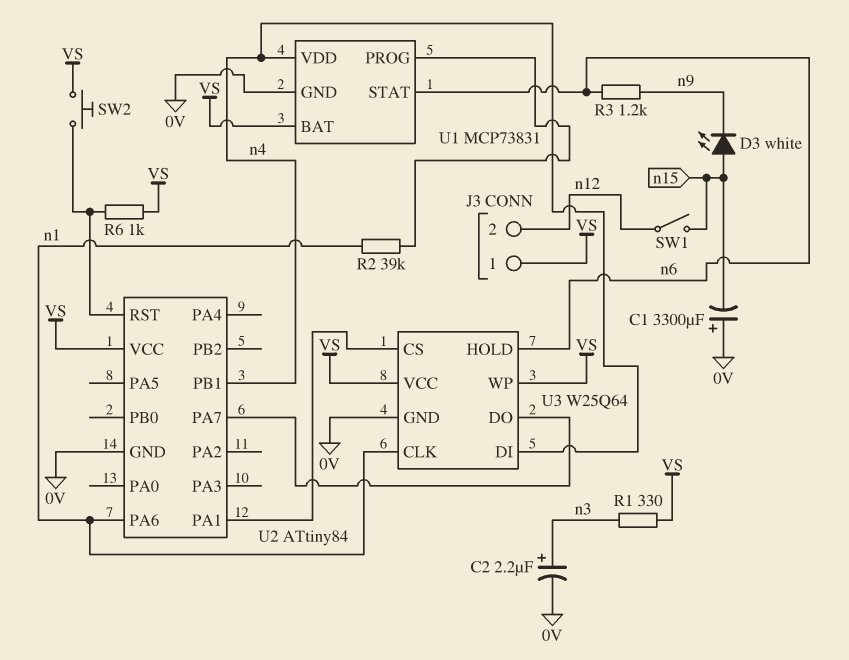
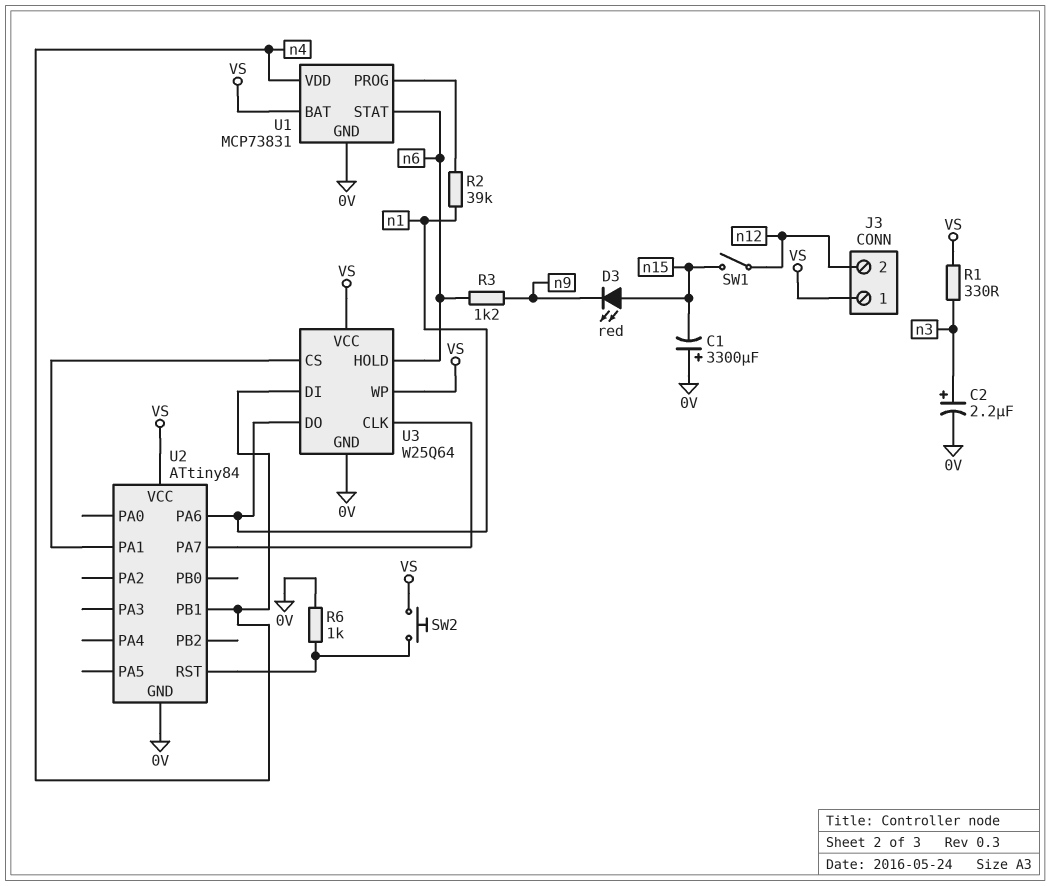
D3: LED white (A n15, K n9) -> LED red (A n15, K n9)
R6: 1k (U2/RST, VS) -> 1k (0V, U2/RST)
U3 pin CLK: n1 -> U2/PA7
U3 pin DO: U2/PA7 -> n1

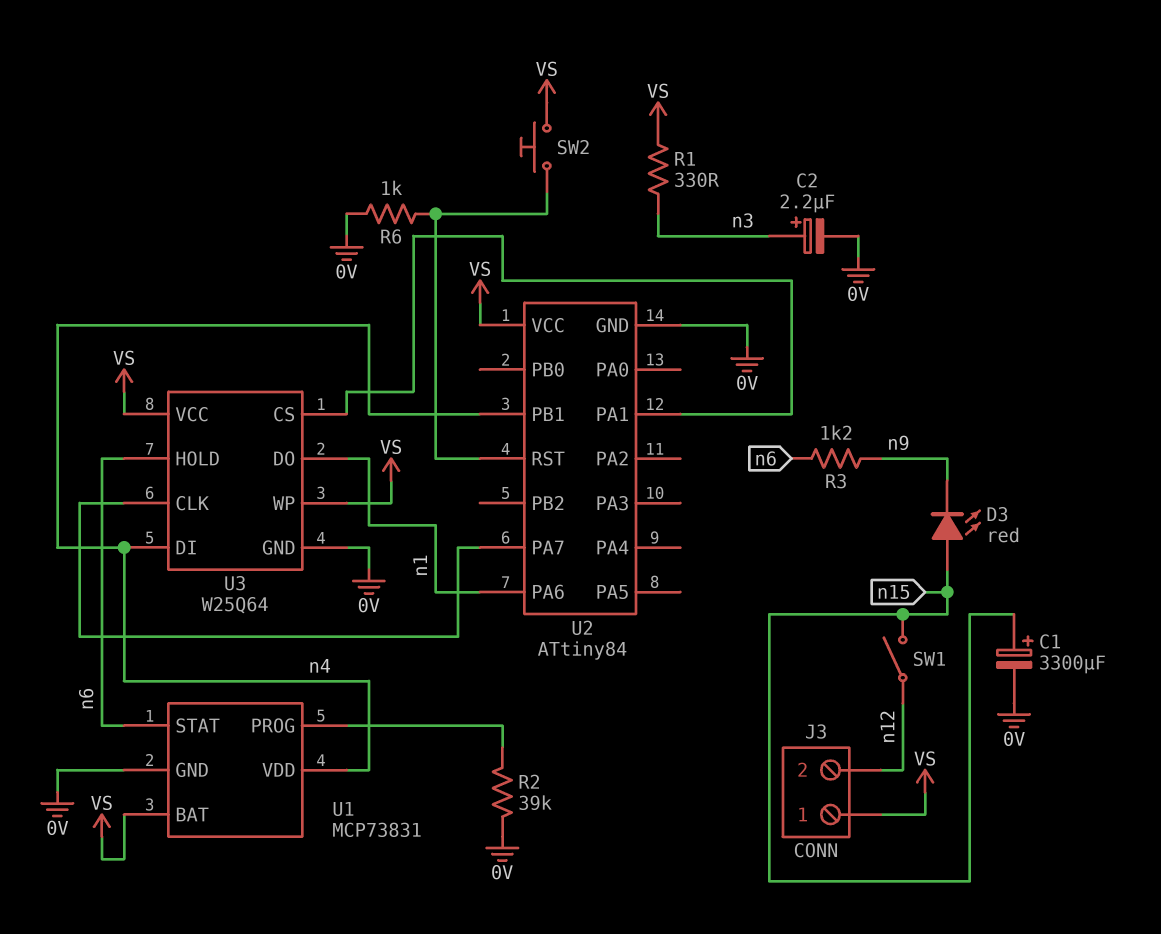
C1: 3300uF (plus 0V, minus n15) -> 3300uF (plus n15, minus 0V)
R2: 39k (U1/PROG, n1) -> 39k (0V, U1/PROG)

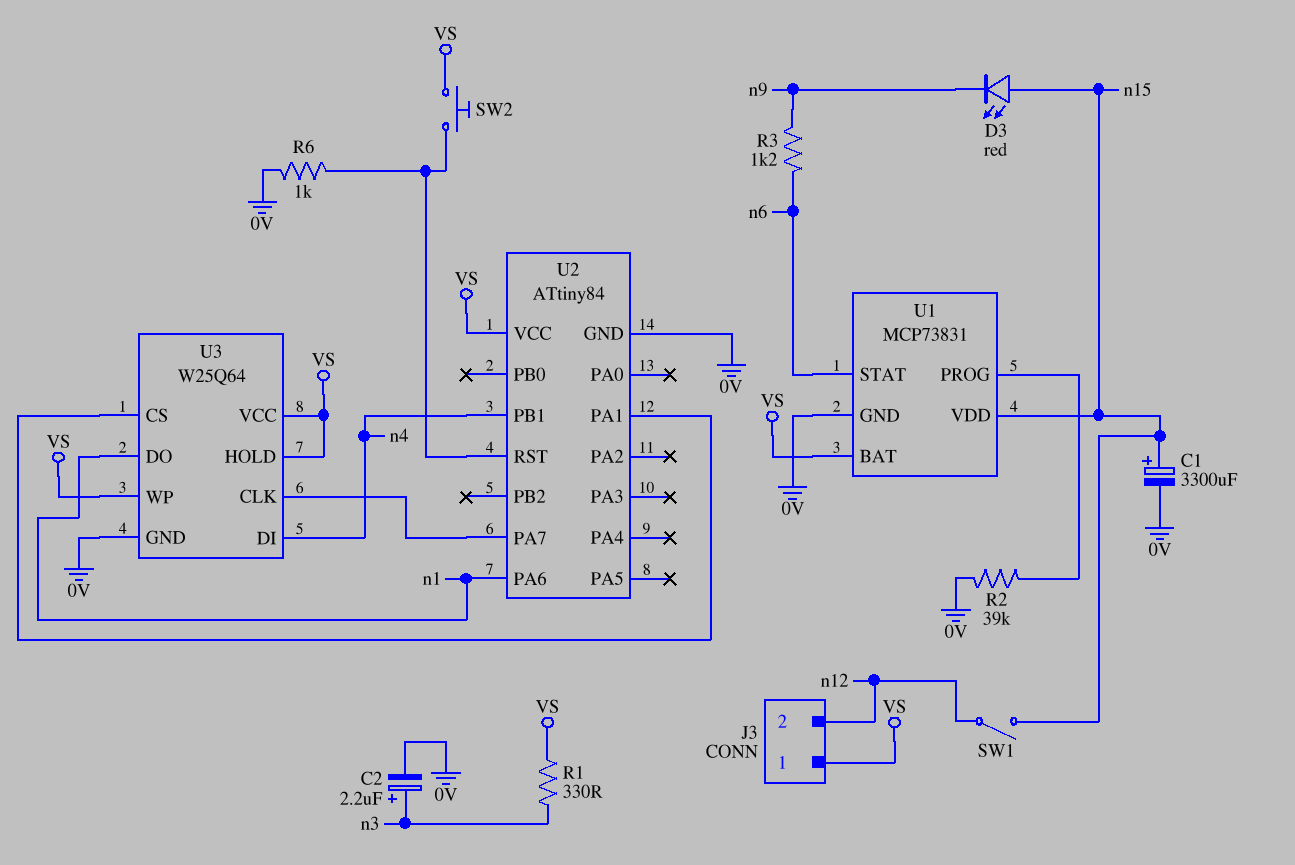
U1 pin VDD: n4 -> n15
U3 pin HOLD: n6 -> VS

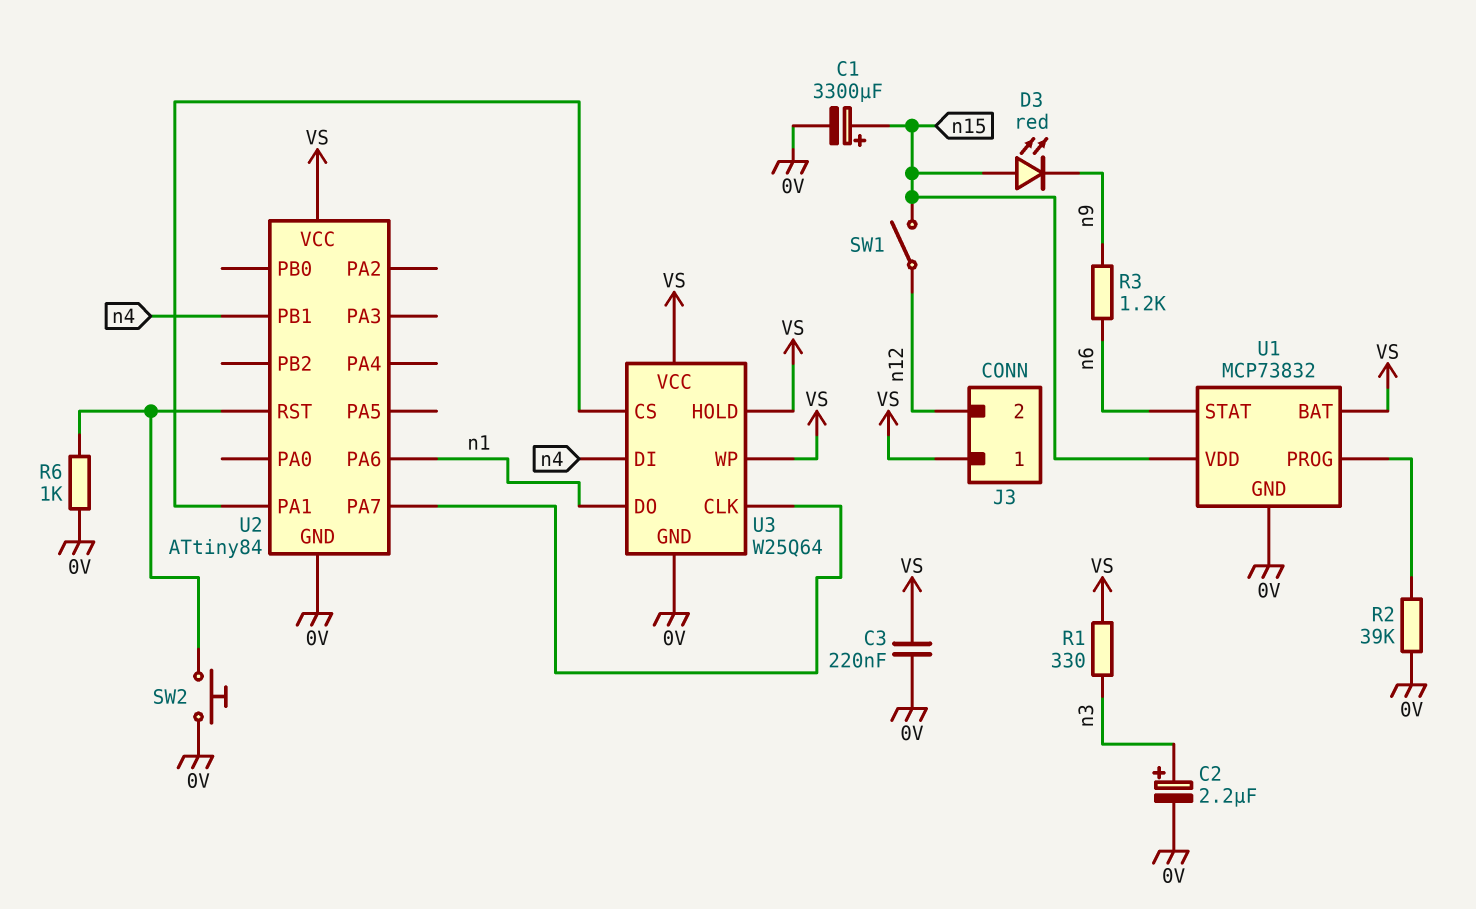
C3: none -> 220nF (0V, VS)
SW2: button (U2/RST, VS) -> button (0V, U2/RST)
U1: MCP73831 -> MCP73832

